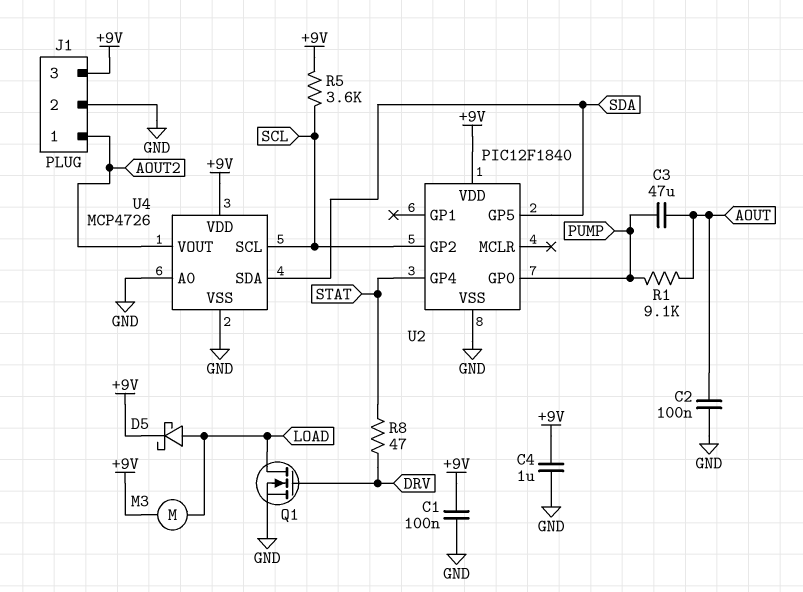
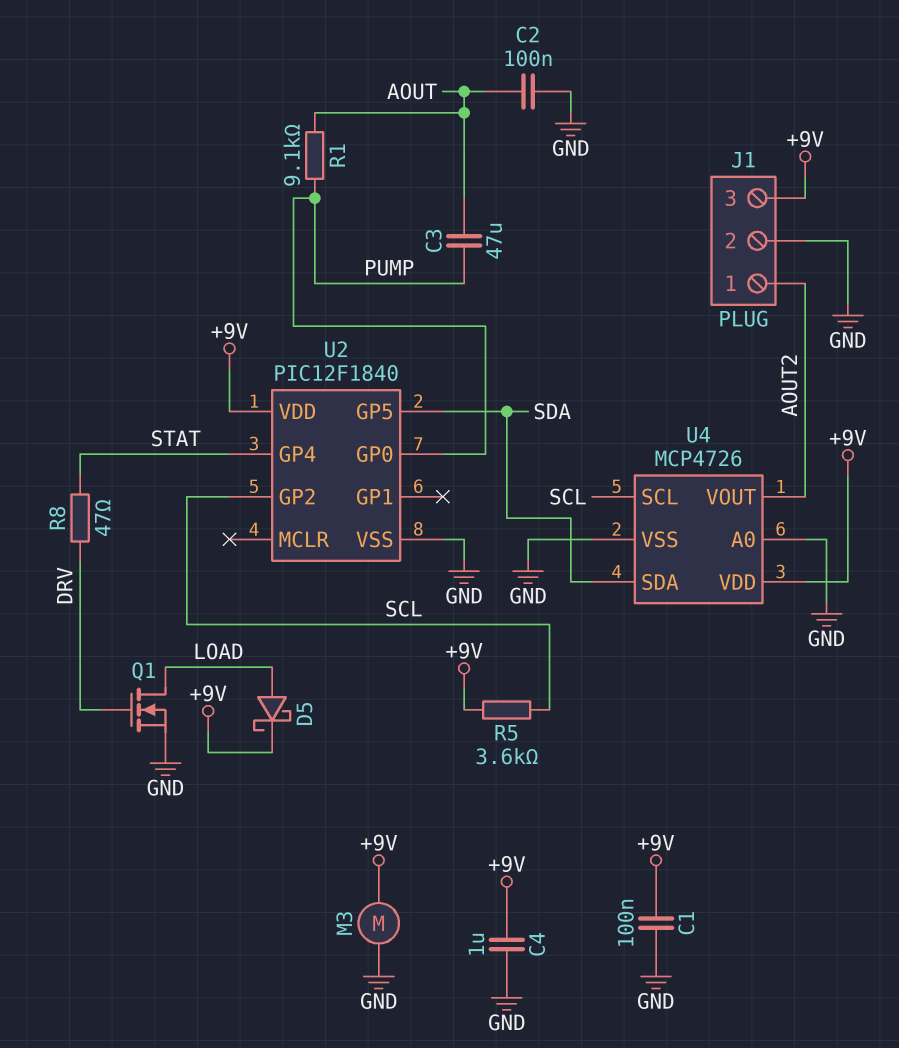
M3: motor (+9V, LOAD) -> motor (+9V, GND)

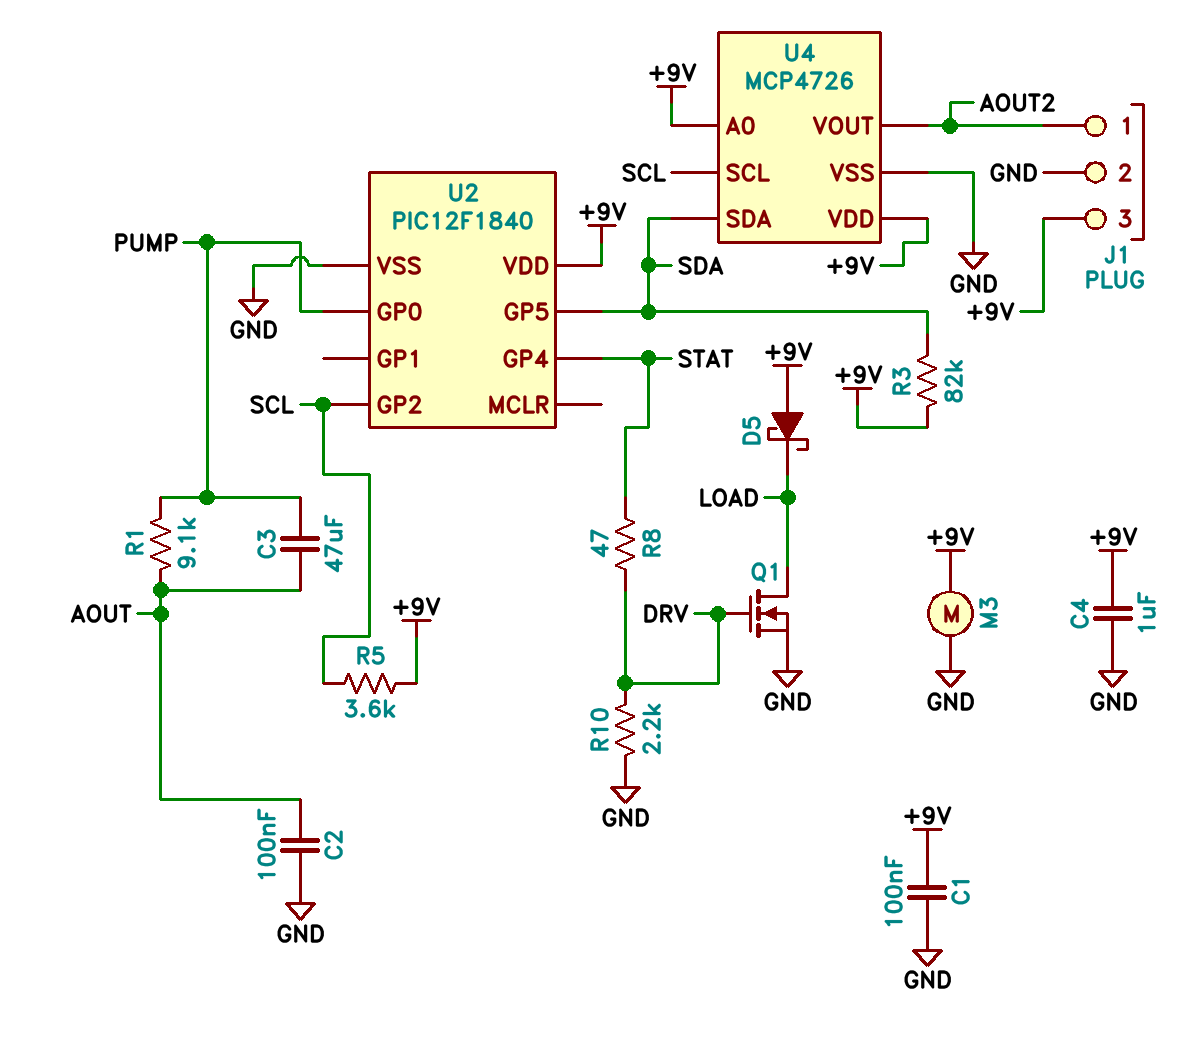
D5: schottky (A LOAD, K +9V) -> schottky (A +9V, K LOAD)
R3: none -> 82k (+9V, SDA)
R10: none -> 2.2k (DRV, GND)
U4 pin A0: GND -> +9V

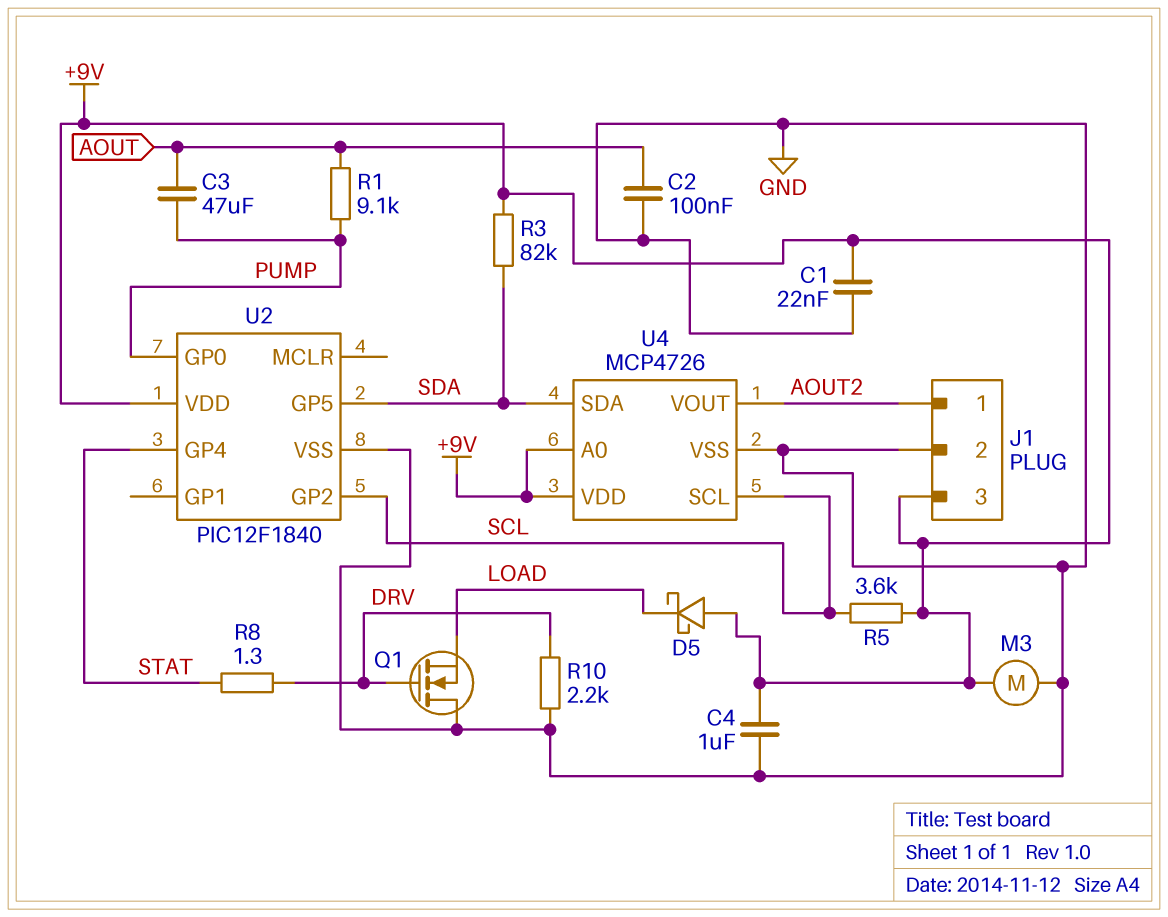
C1: 100nF (+9V, GND) -> 22nF (+9V, GND)
Q1: NMOS (G DRV, D LOAD, S GND) -> NMOS (G DRV, D GND, S LOAD)
R8: 47 (DRV, STAT) -> 1.3 (DRV, STAT)

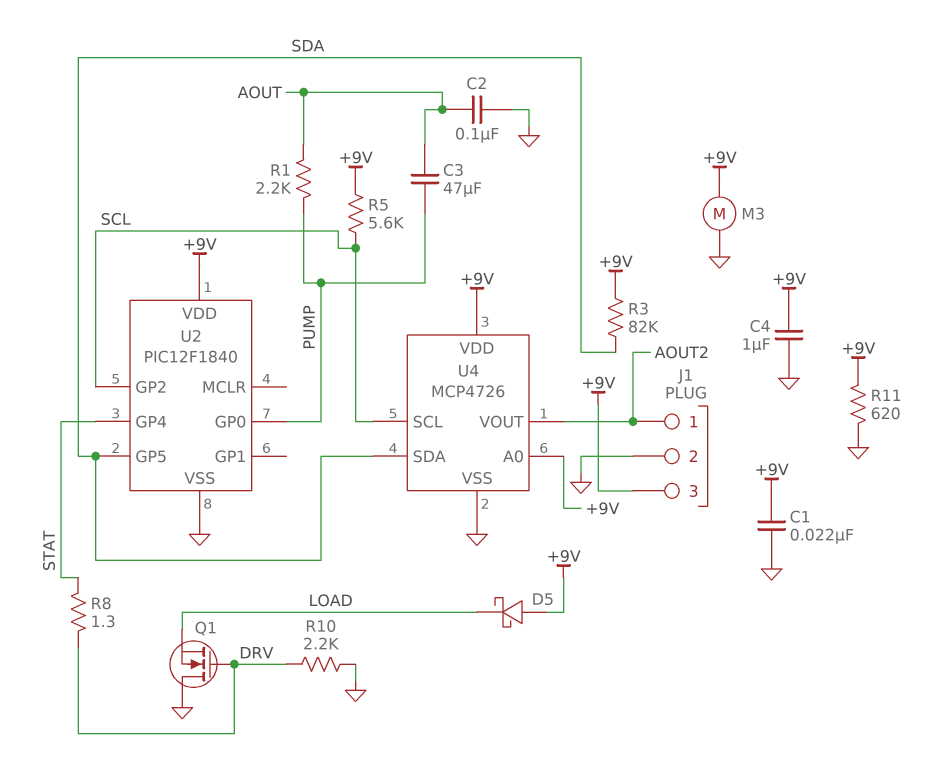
R1: 9.1k (AOUT, PUMP) -> 2.2k (AOUT, PUMP)
R5: 3.6k (+9V, SCL) -> 5.6k (+9V, SCL)
R11: none -> 620 (+9V, GND)

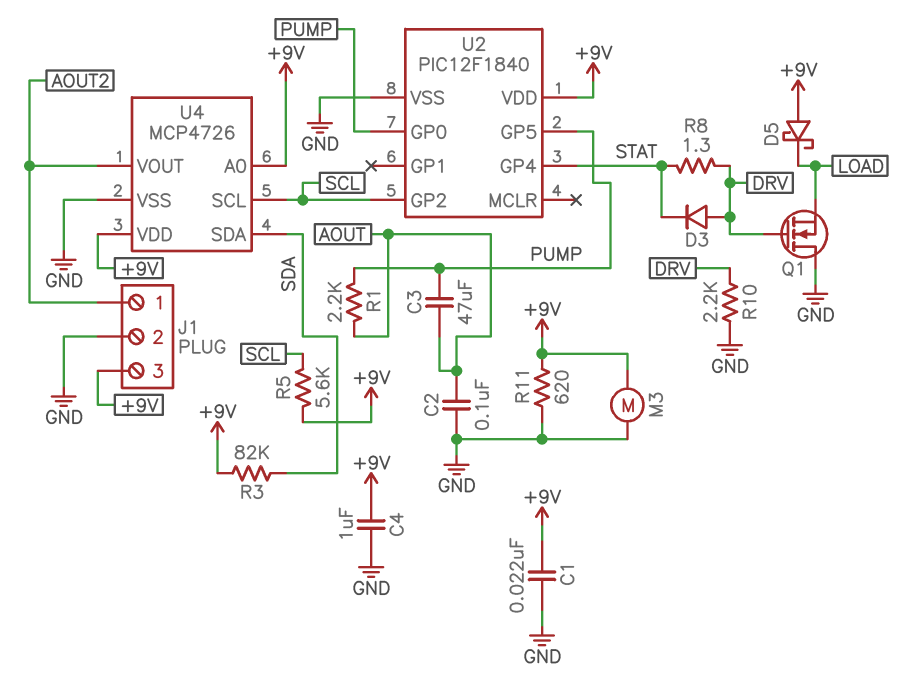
D3: none -> diode (A DRV, K STAT)
U2 pin GP5: SDA -> PUMP

